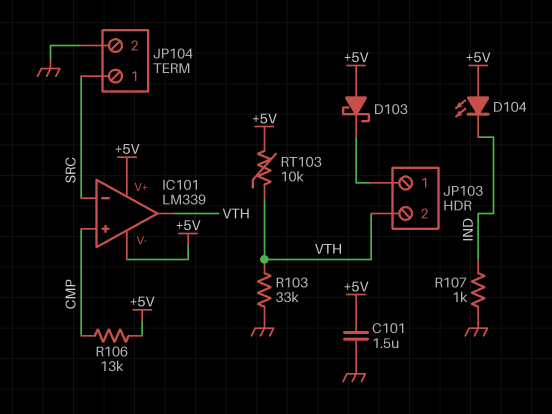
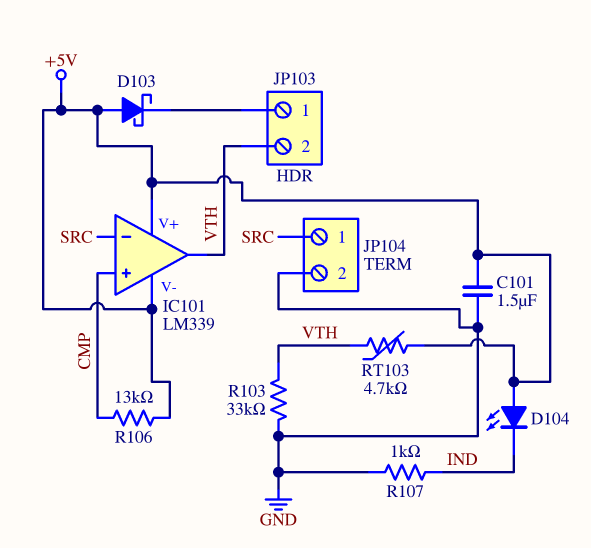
RT103: 10k (+5V, VTH) -> 4.7k (+5V, VTH)

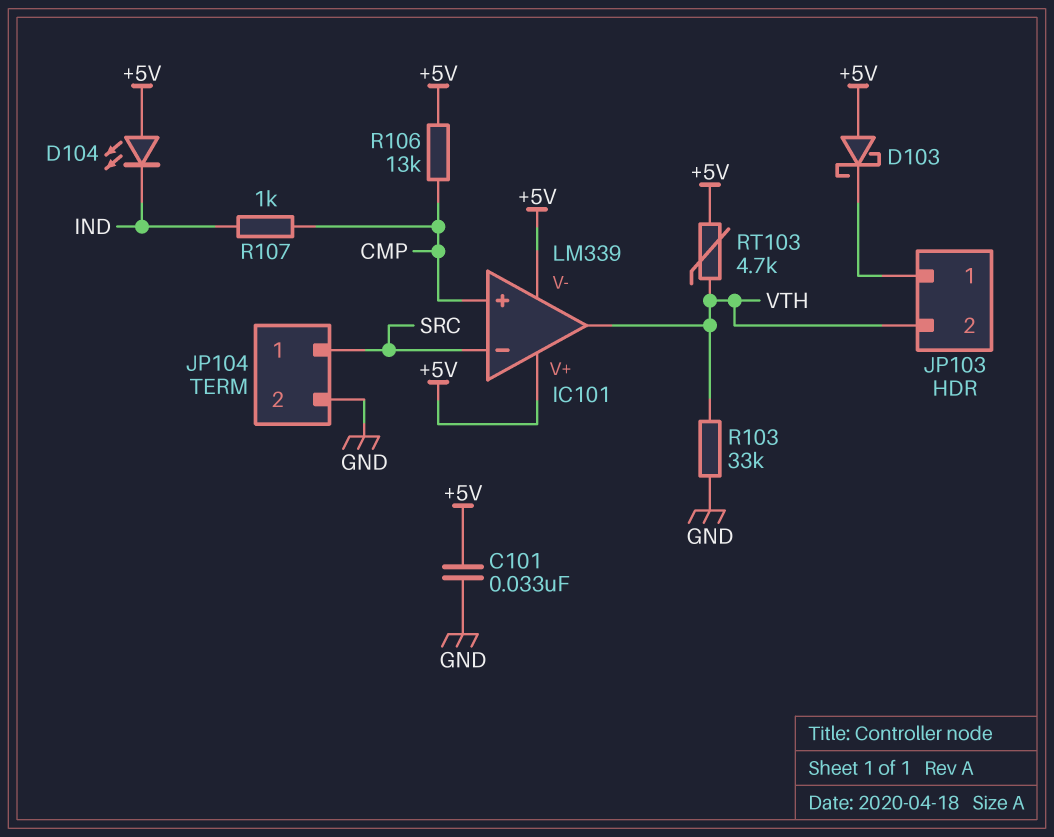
C101: 1.5uF (+5V, GND) -> 33nF (+5V, GND)
R107: 1k (GND, IND) -> 1k (CMP, IND)

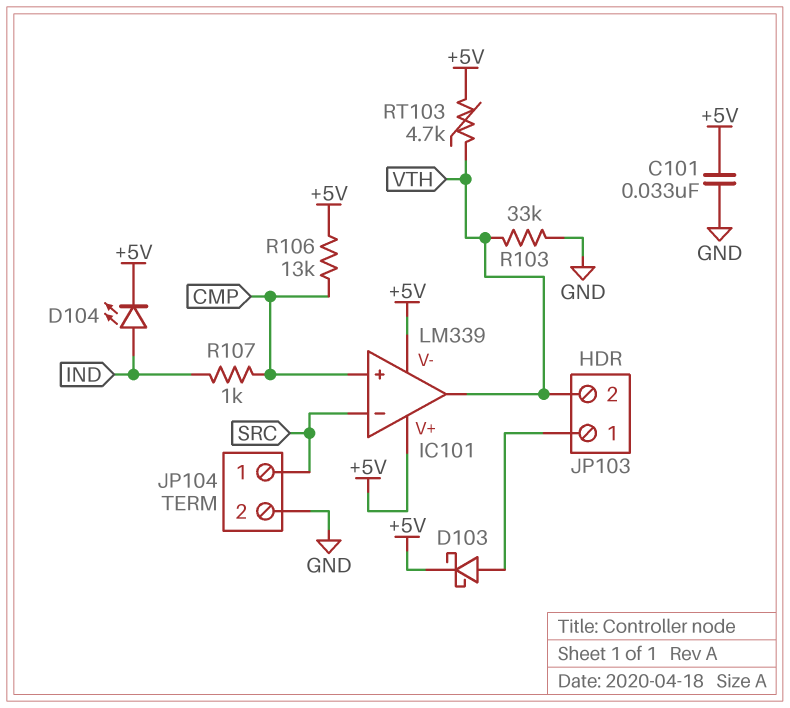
D103: schottky (A +5V, K JP103/1) -> schottky (A JP103/1, K +5V)
D104: LED (A +5V, K IND) -> LED (A IND, K +5V)

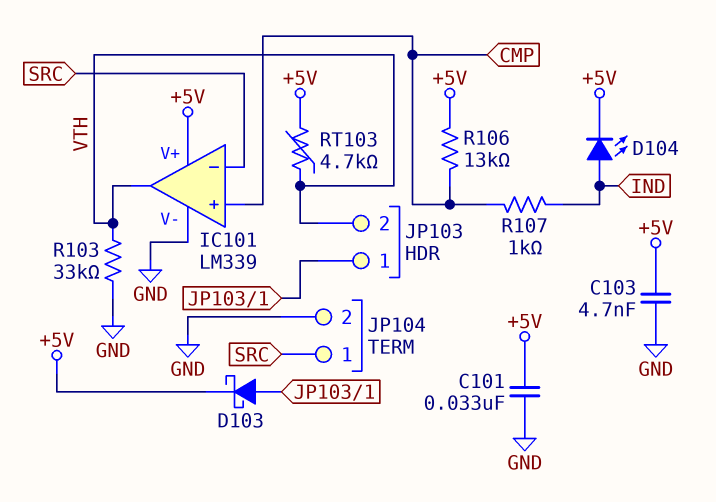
C103: none -> 4.7nF (+5V, GND)
IC101 pin V-: +5V -> GND

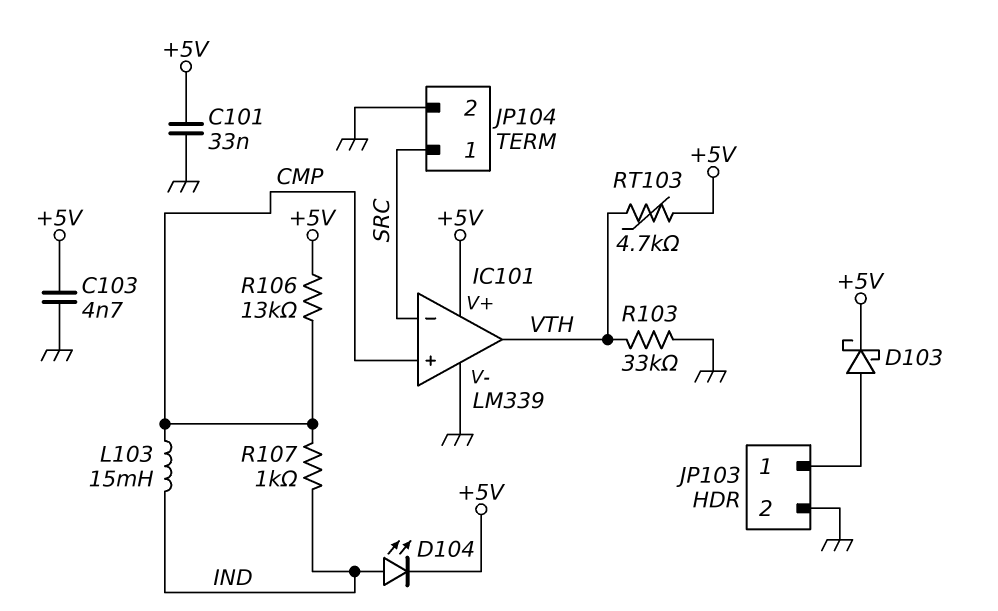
JP103 pin 2: VTH -> GND
L103: none -> 15mH (CMP, IND)

